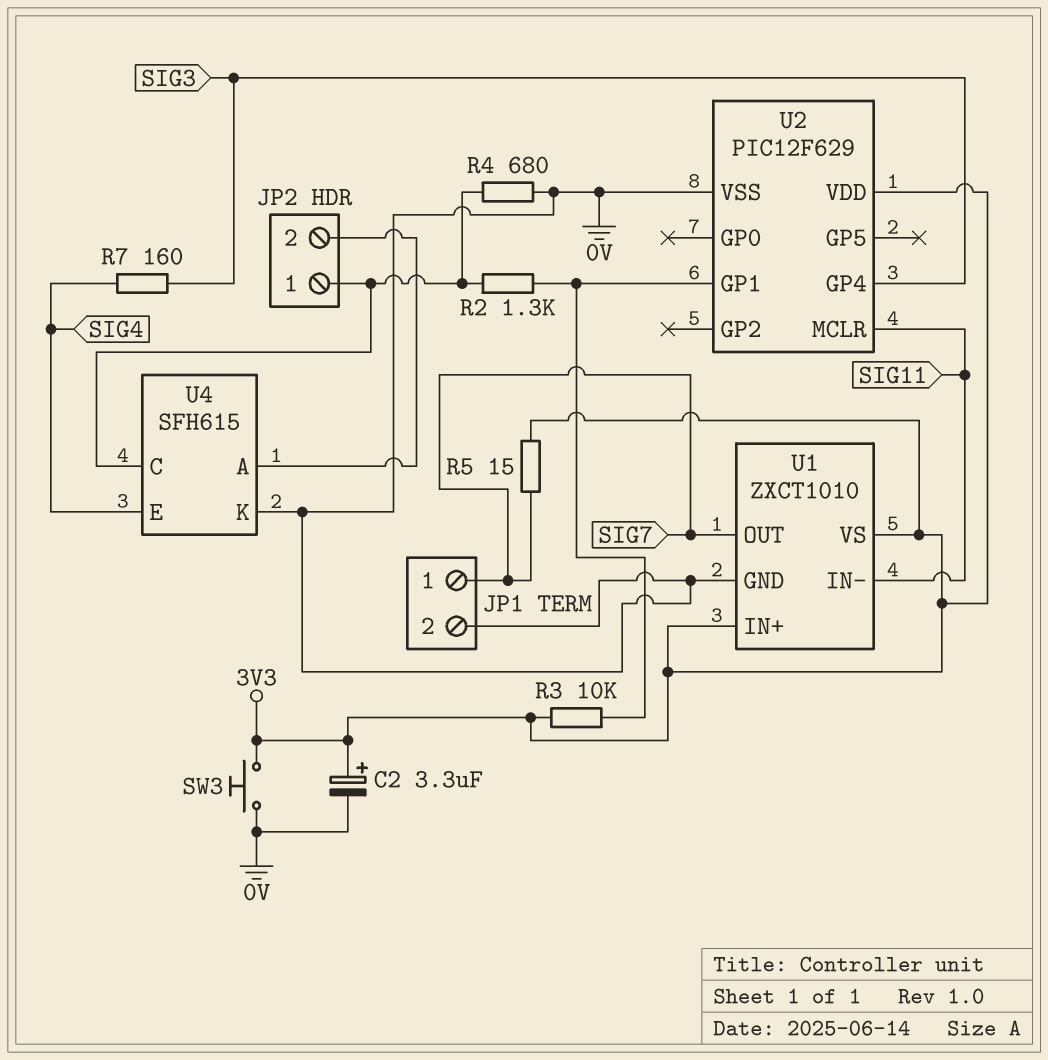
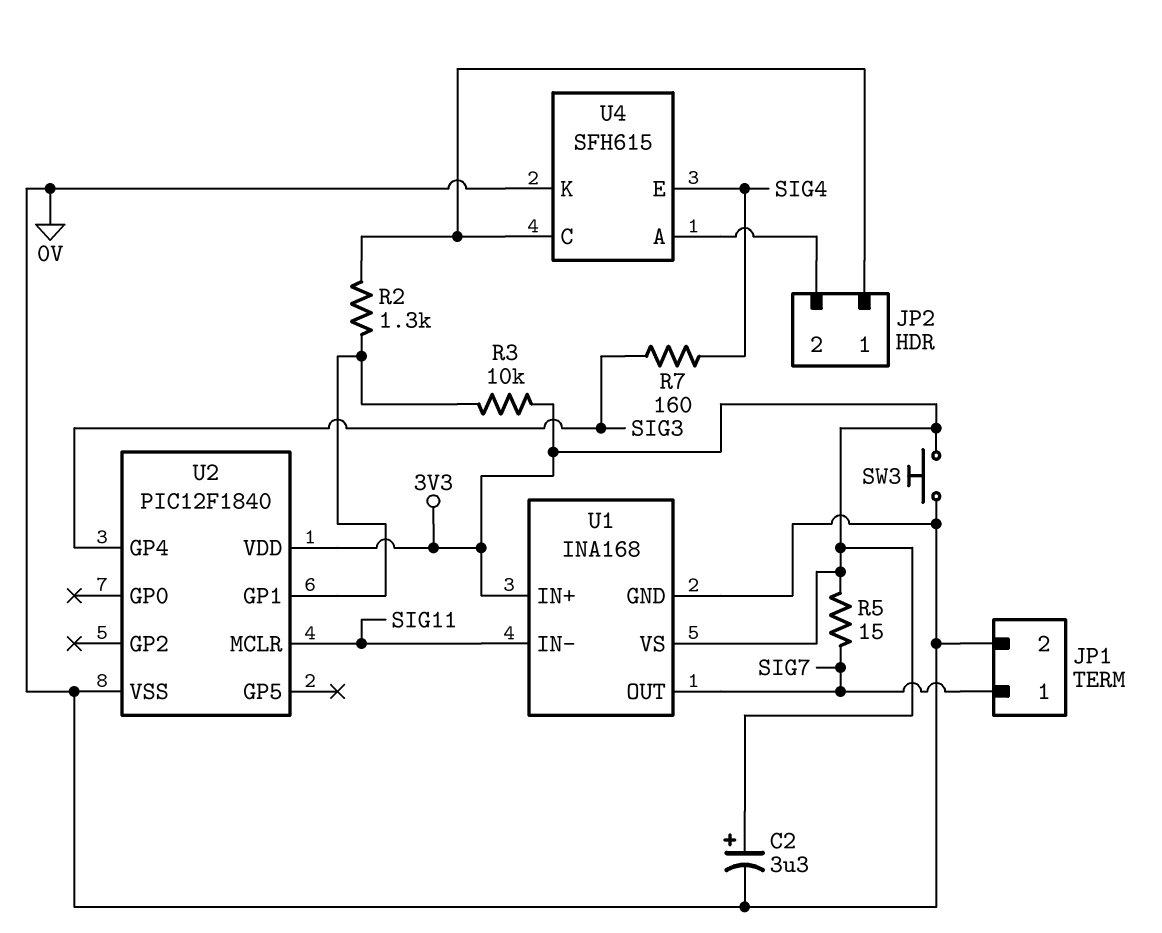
R4: 680 (0V, JP2/1) -> none
U1: ZXCT1010 -> INA168
U2: PIC12F629 -> PIC12F1840

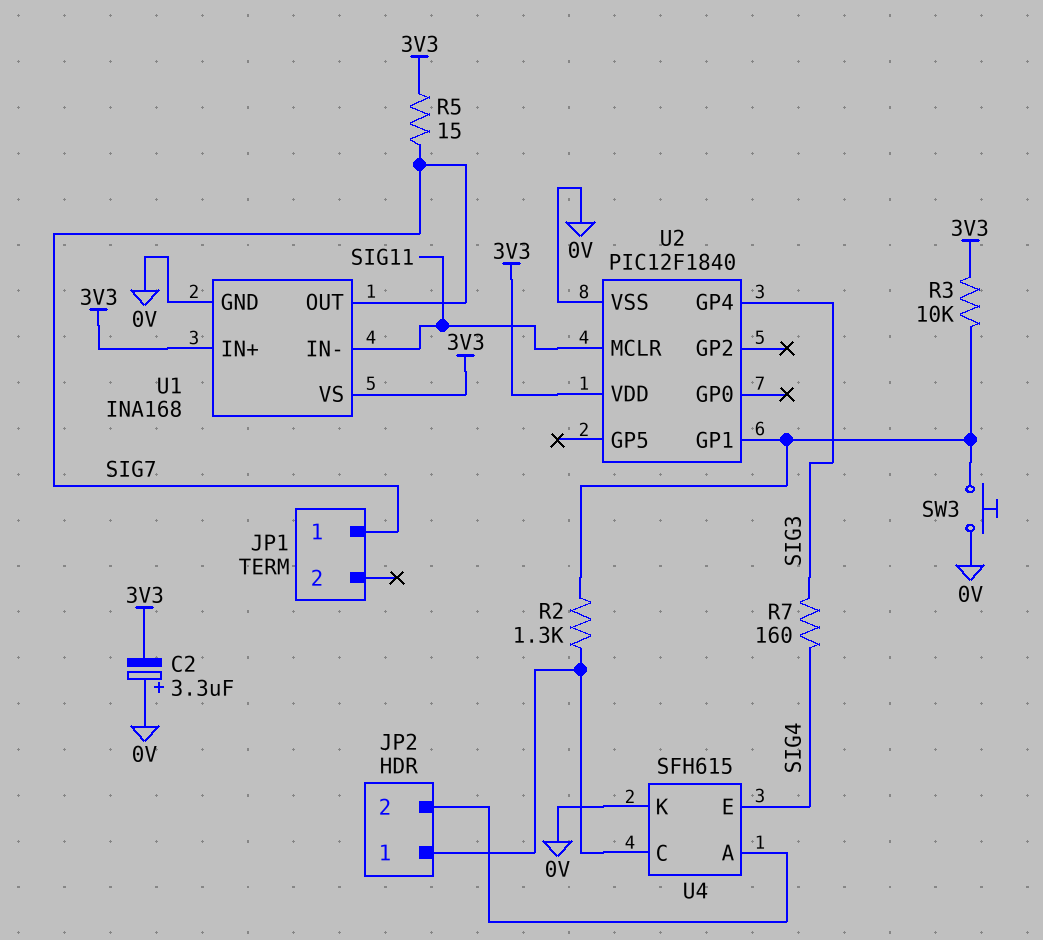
C2: 3.3uF (plus 3V3, minus 0V) -> 3.3uF (plus 0V, minus 3V3)
JP1 pin 2: 0V -> none
SW3: button (0V, 3V3) -> button (0V, U2/GP1)

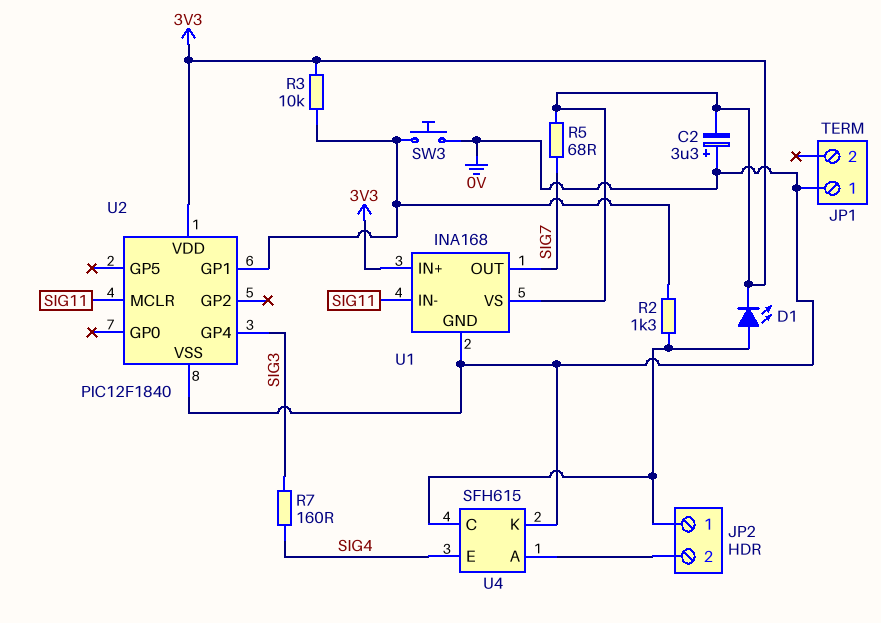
D1: none -> LED (A JP2/1, K 3V3)
JP1 pin 1: SIG7 -> 0V
R5: 15 (3V3, SIG7) -> 68 (3V3, SIG7)

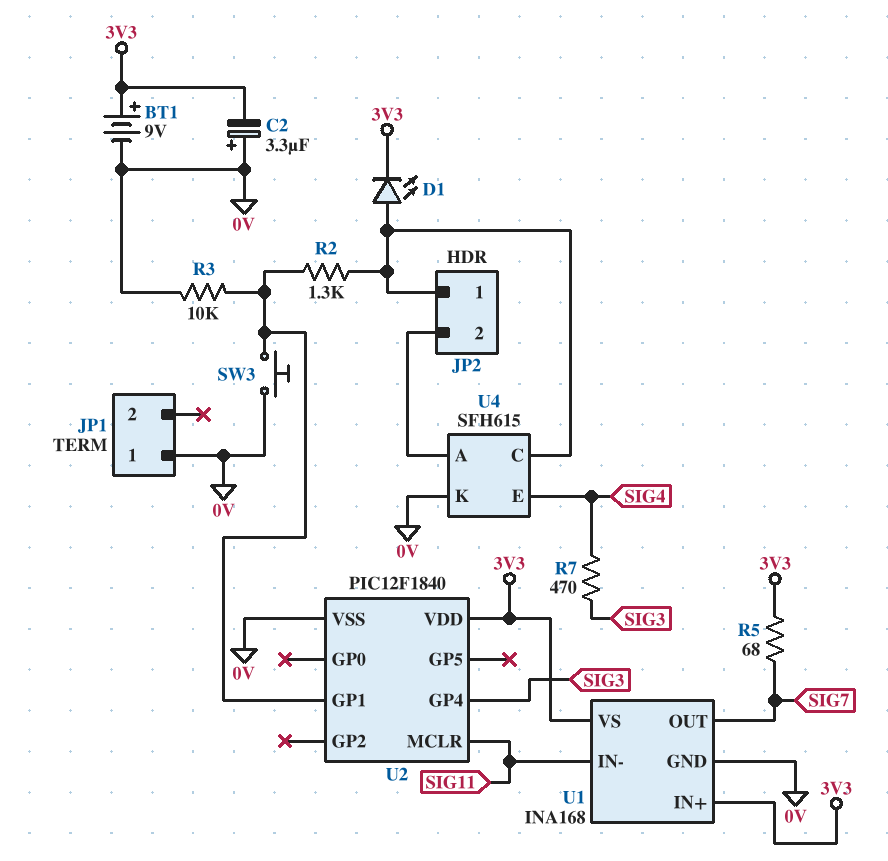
BT1: none -> 9V (plus 3V3, minus 0V)
R3: 10k (3V3, U2/GP1) -> 10k (0V, U2/GP1)
R7: 160 (SIG3, SIG4) -> 470 (SIG3, SIG4)

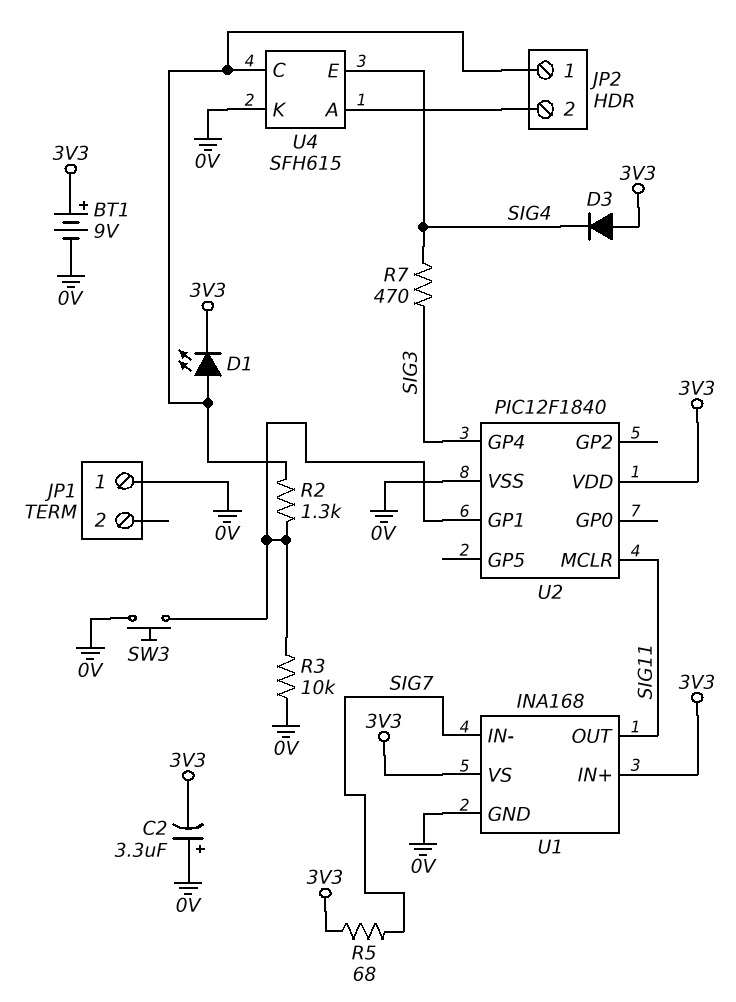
D3: none -> diode (A 3V3, K SIG4)
U1 pin IN-: SIG11 -> SIG7
U1 pin OUT: SIG7 -> SIG11

